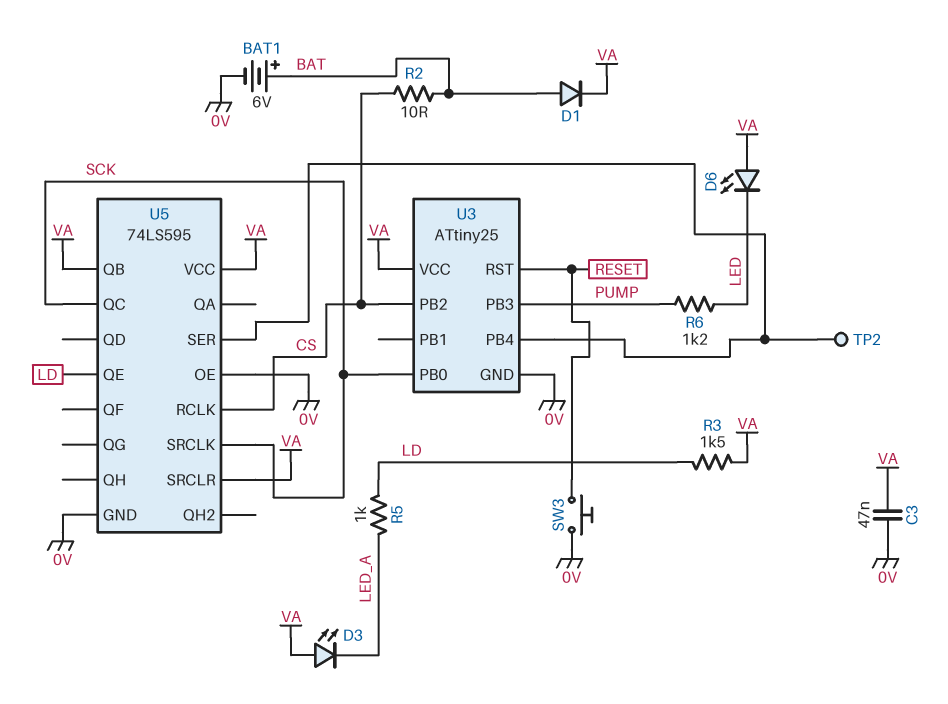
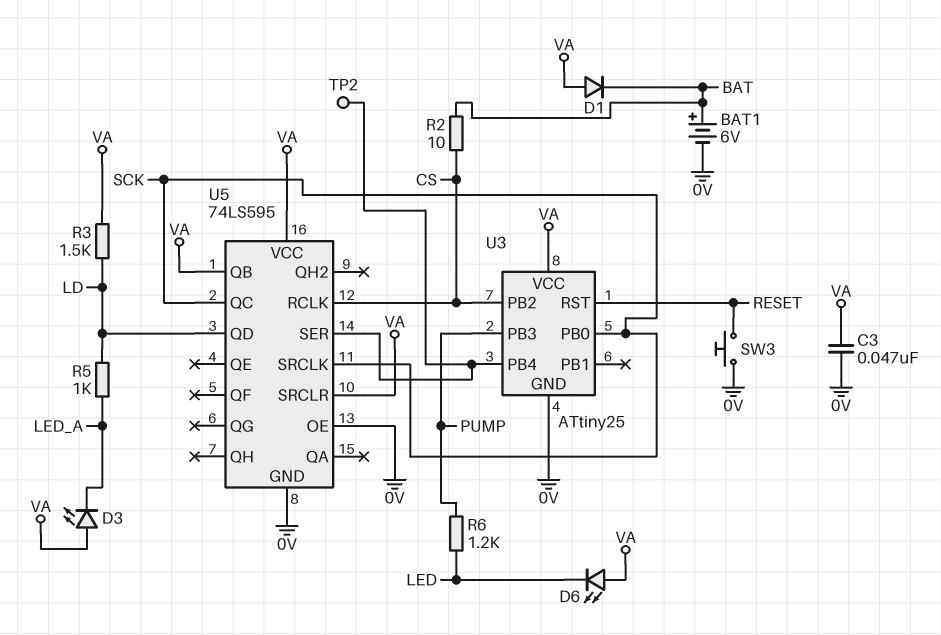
D1: diode (A BAT, K VA) -> diode (A VA, K BAT)
U5 pin QD: none -> LD
U5 pin QE: LD -> none

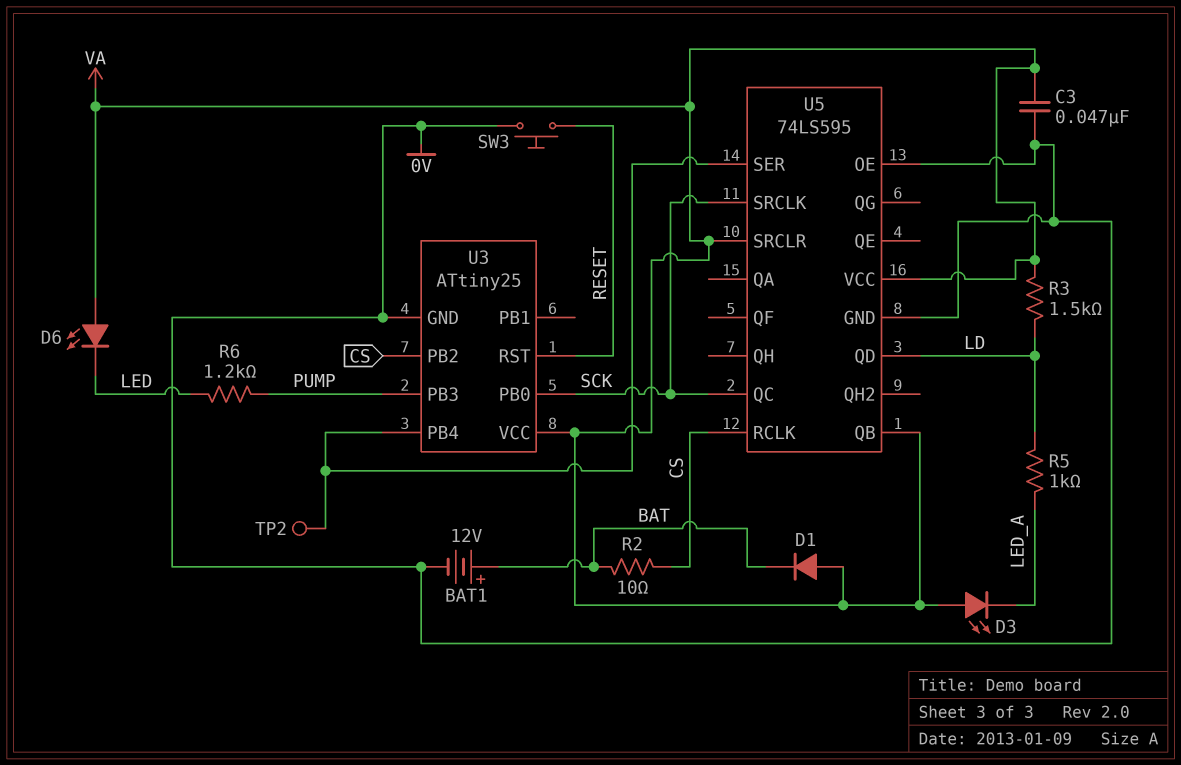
BAT1: 6V (plus BAT, minus 0V) -> 12V (plus BAT, minus 0V)

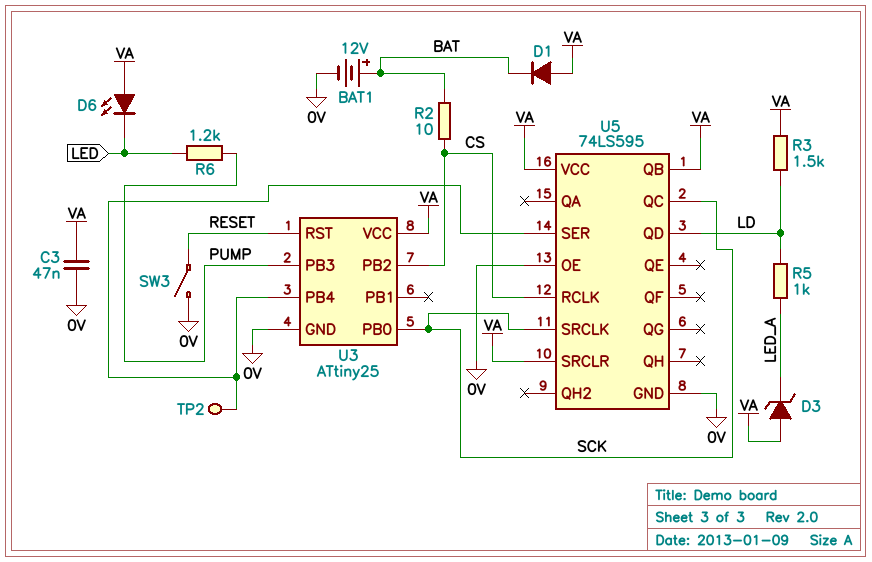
D3: LED (A VA, K LED_A) -> zener (A VA, K LED_A)
SW3: button (0V, RESET) -> switch (0V, RESET)

